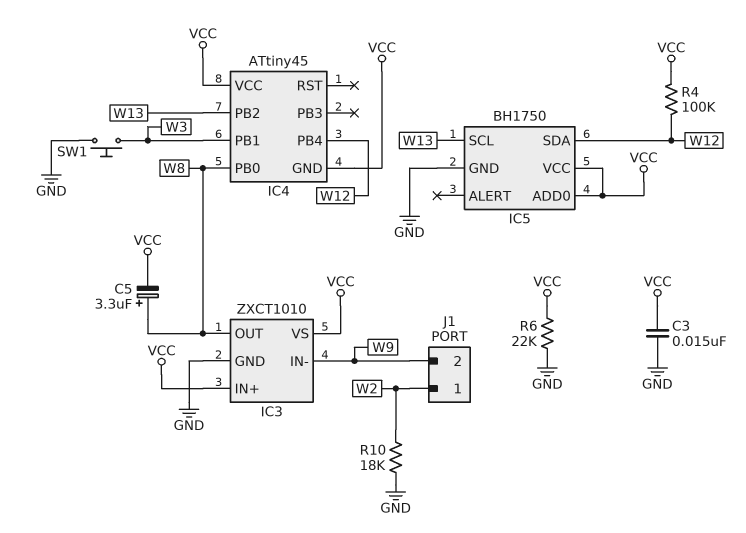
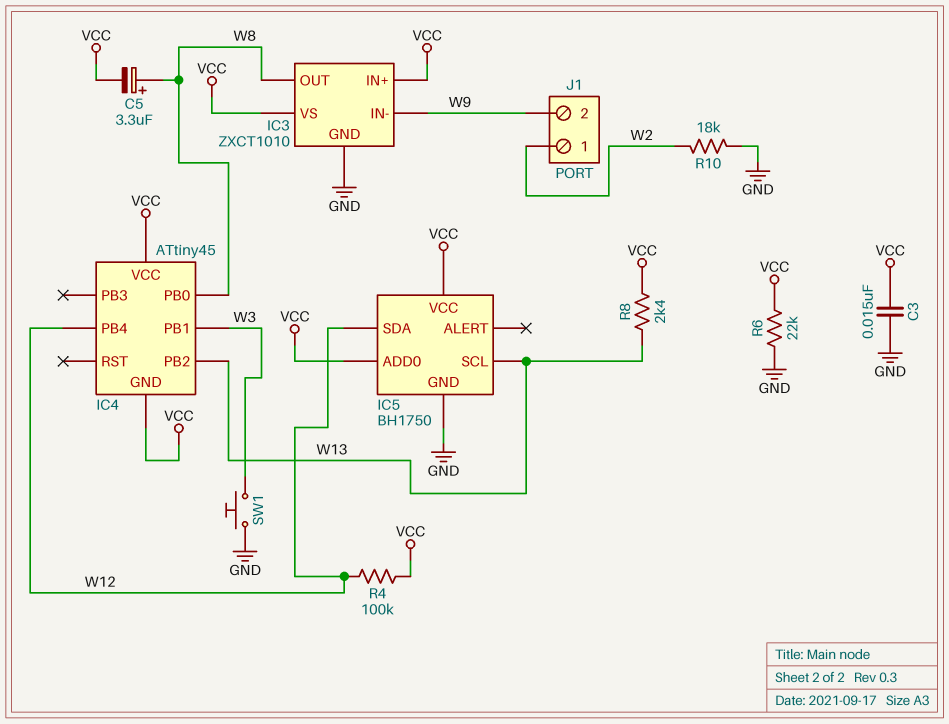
R8: none -> 2.4k (VCC, W13)

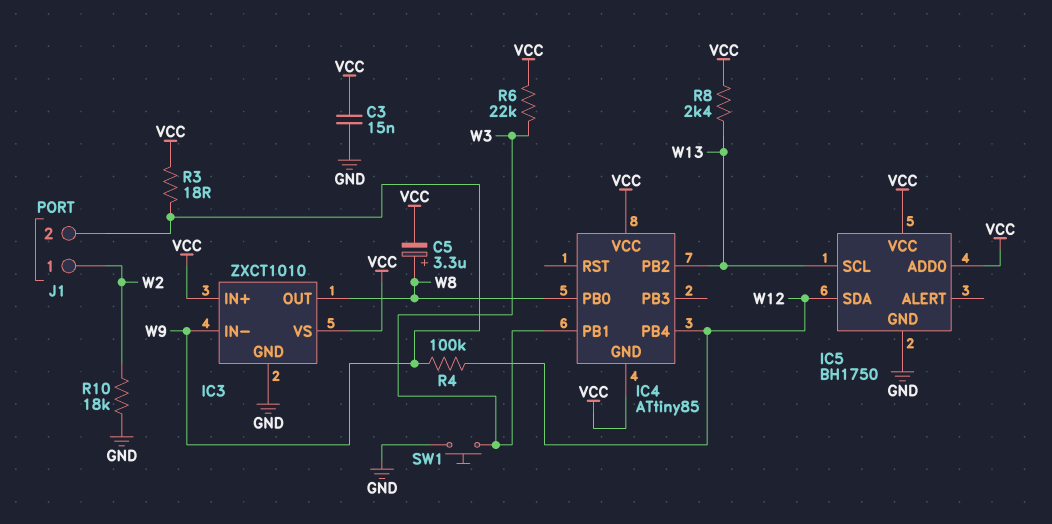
IC4: ATtiny45 -> ATtiny85
R3: none -> 18 (VCC, W9)
R4: 100k (VCC, W12) -> 100k (W9, W12)
R6: 22k (GND, VCC) -> 22k (VCC, W3)

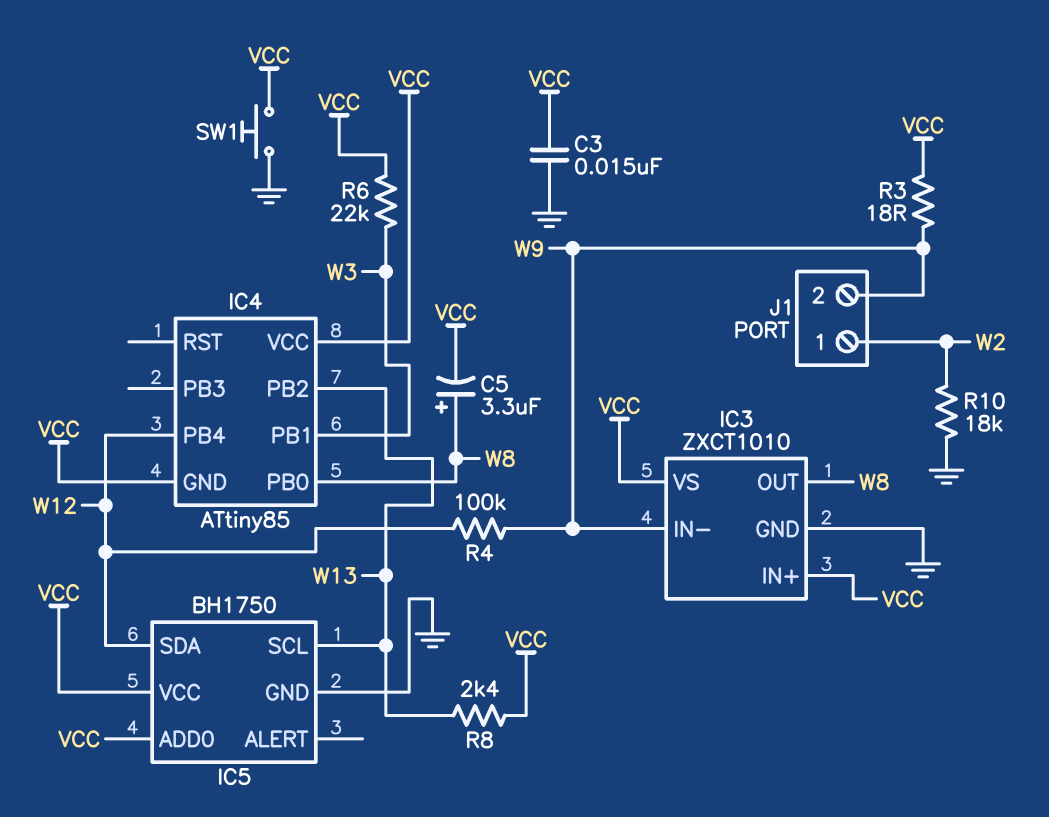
SW1: button (GND, W3) -> button (GND, VCC)

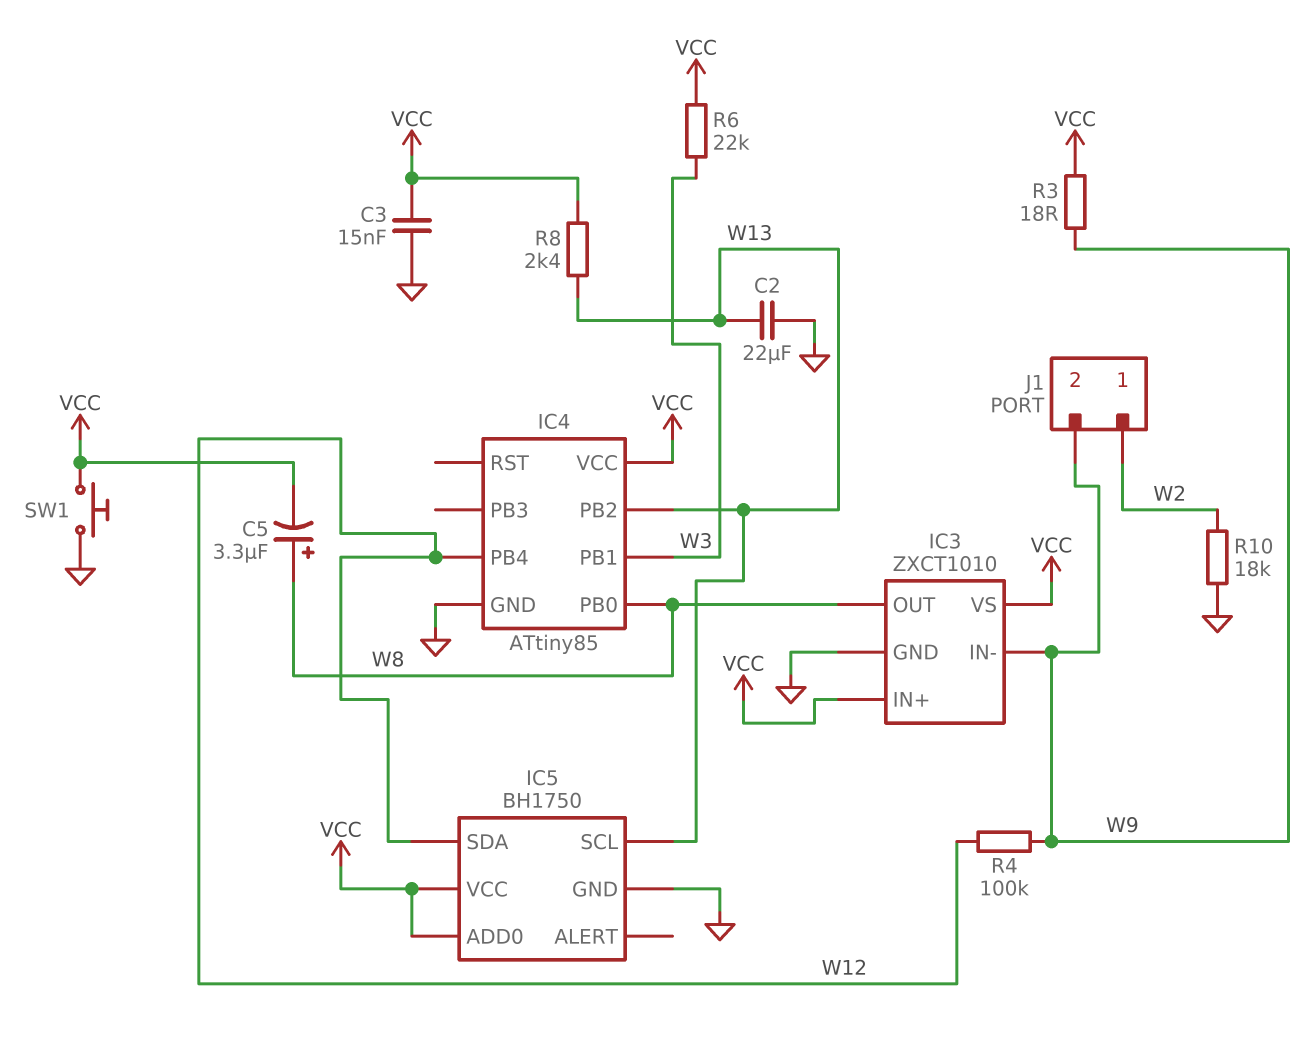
C2: none -> 22uF (GND, W13)
IC4 pin GND: VCC -> GND

